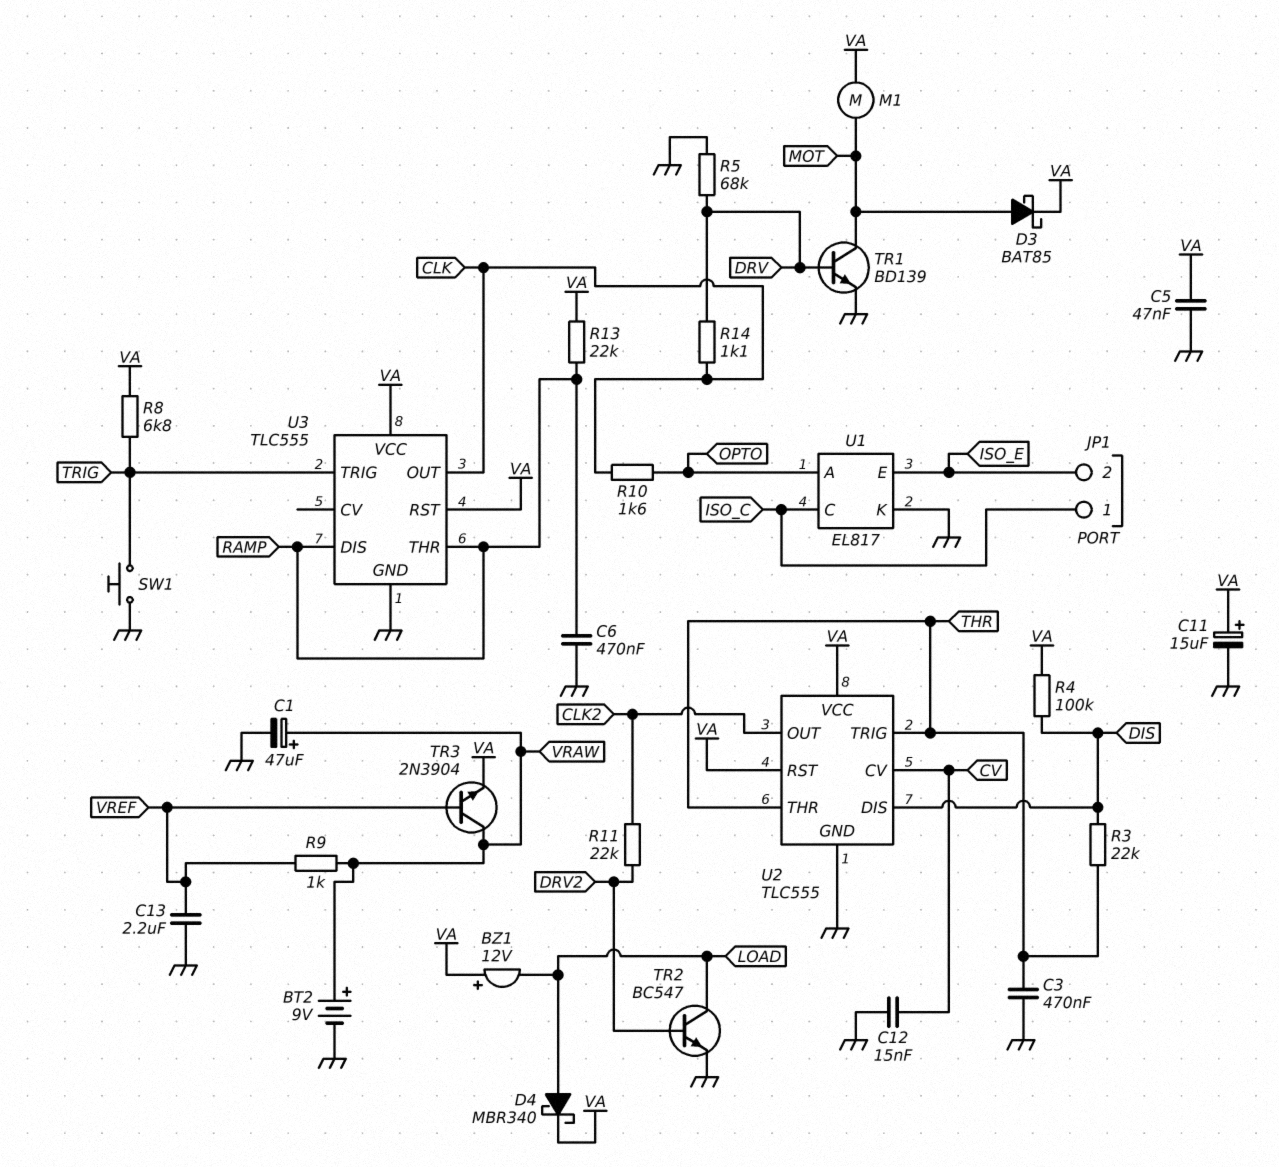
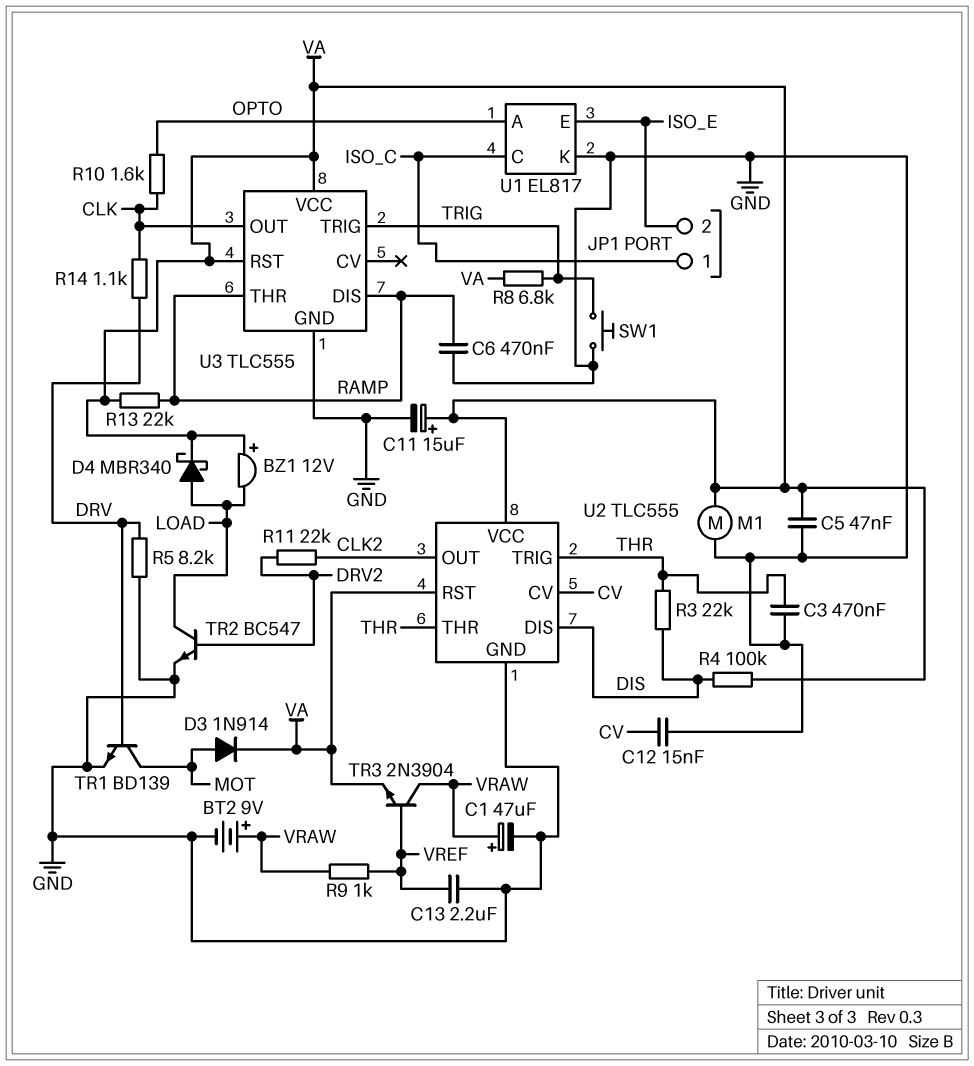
D3: schottky BAT85 (A MOT, K VA) -> diode 1N914 (A MOT, K VA)
M1: motor (MOT, VA) -> motor (GND, VA)
R5: 68k (DRV, GND) -> 8.2k (DRV, GND)

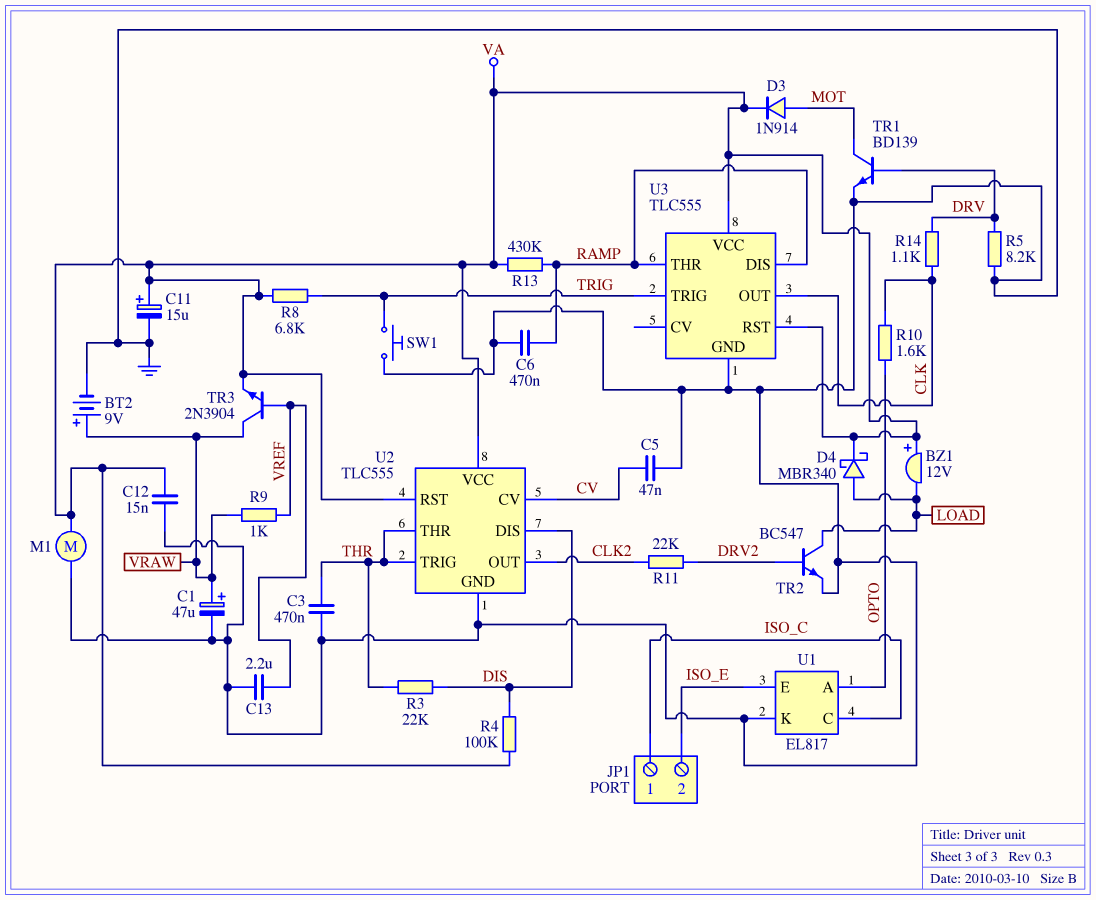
C5: 47nF (GND, VA) -> 47nF (CV, GND)
C12: 15nF (CV, GND) -> 15nF (GND, VA)
R13: 22k (RAMP, VA) -> 430k (RAMP, VA)

